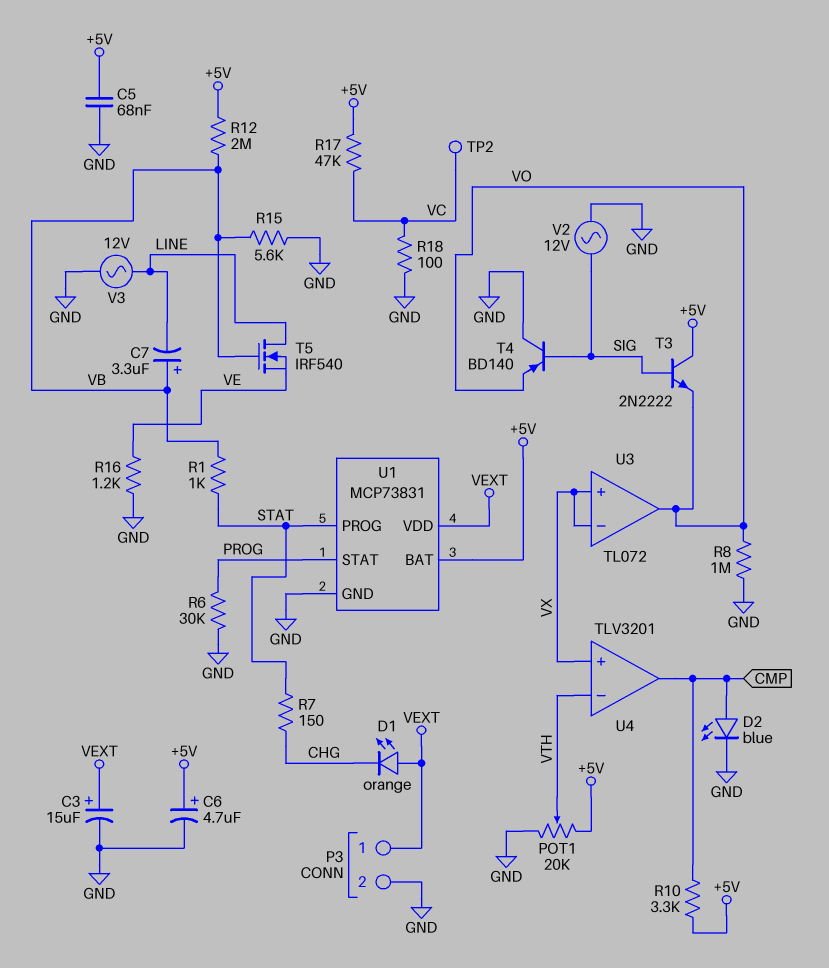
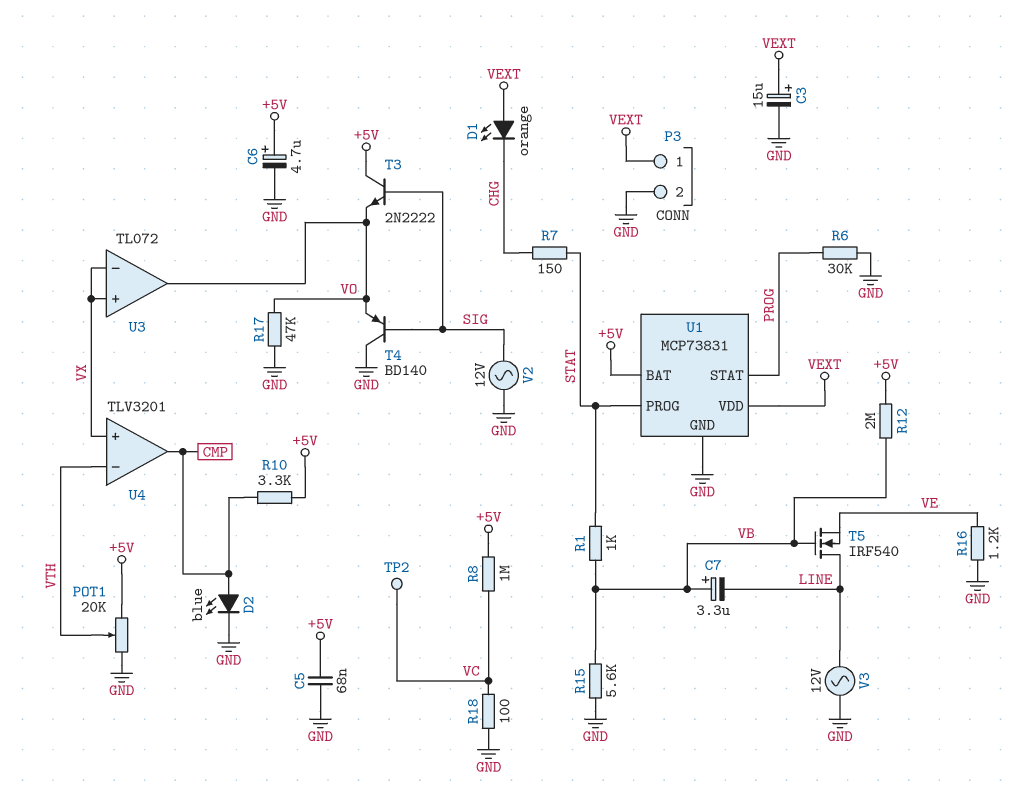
R8: 1M (GND, VO) -> 1M (+5V, VC)
R17: 47k (+5V, VC) -> 47k (GND, VO)

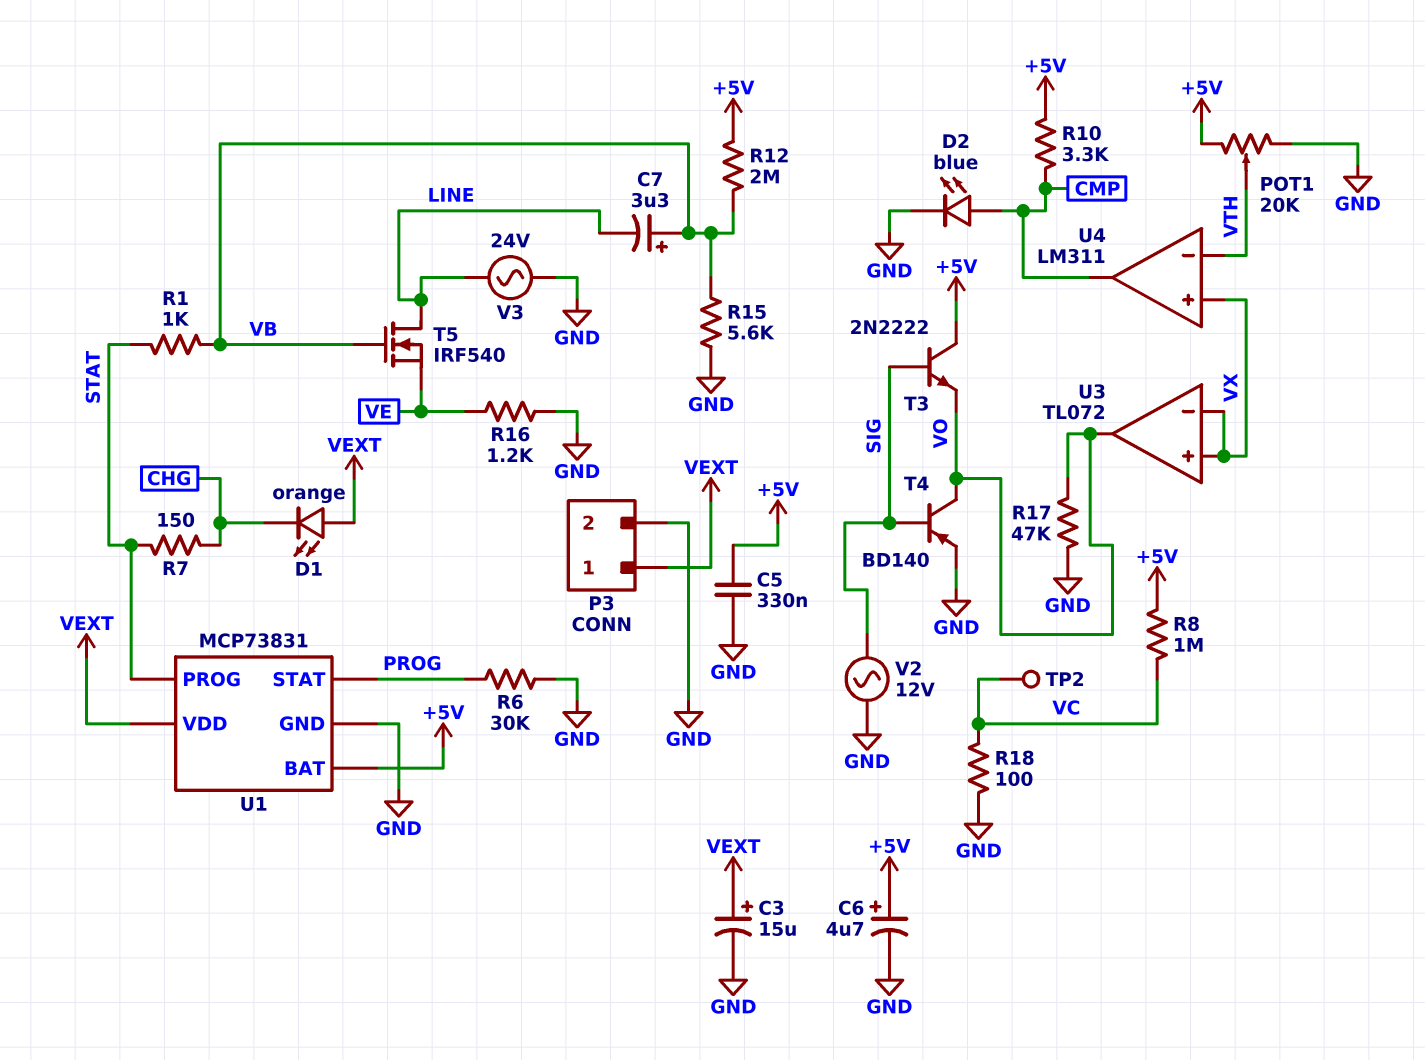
C5: 68nF (+5V, GND) -> 330nF (+5V, GND)
T4: PNP BD140 (B SIG, C GND, E VO) -> PNP BD140 (B SIG, C VO, E GND)
U4: TLV3201 -> LM311
V3: AC 12V (GND, LINE) -> AC 24V (GND, LINE)

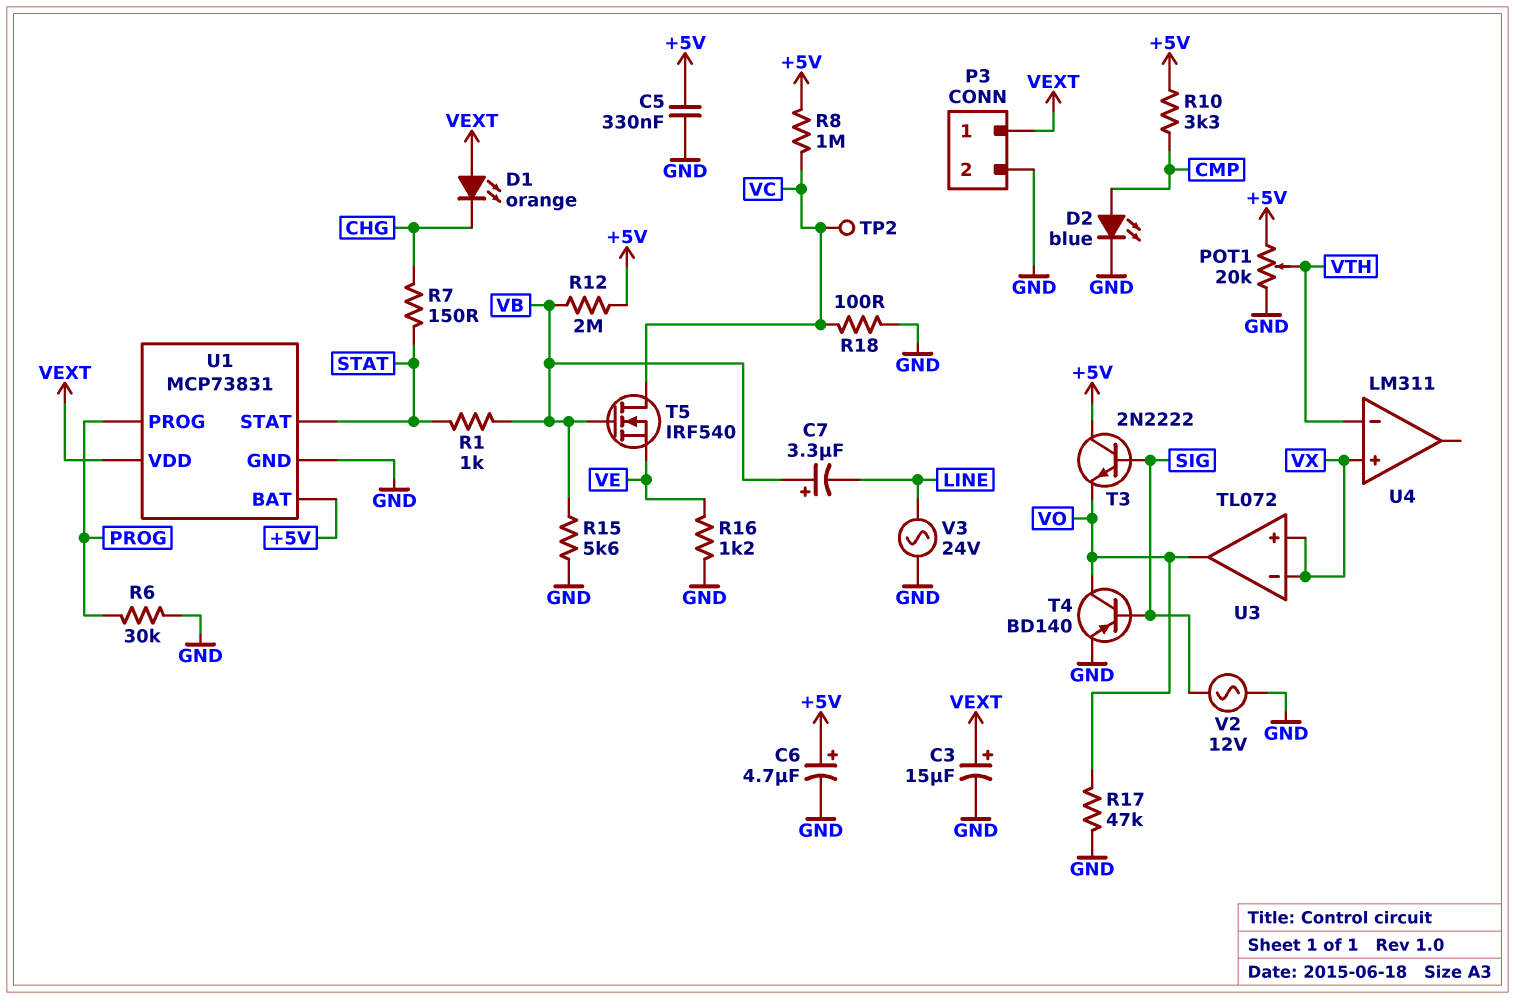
T5: NMOS IRF540 (G VB, D LINE, S VE) -> NMOS IRF540 (G VB, D VC, S VE)
U1 pin PROG: STAT -> PROG
U1 pin STAT: PROG -> STAT
U4 pin out: CMP -> none

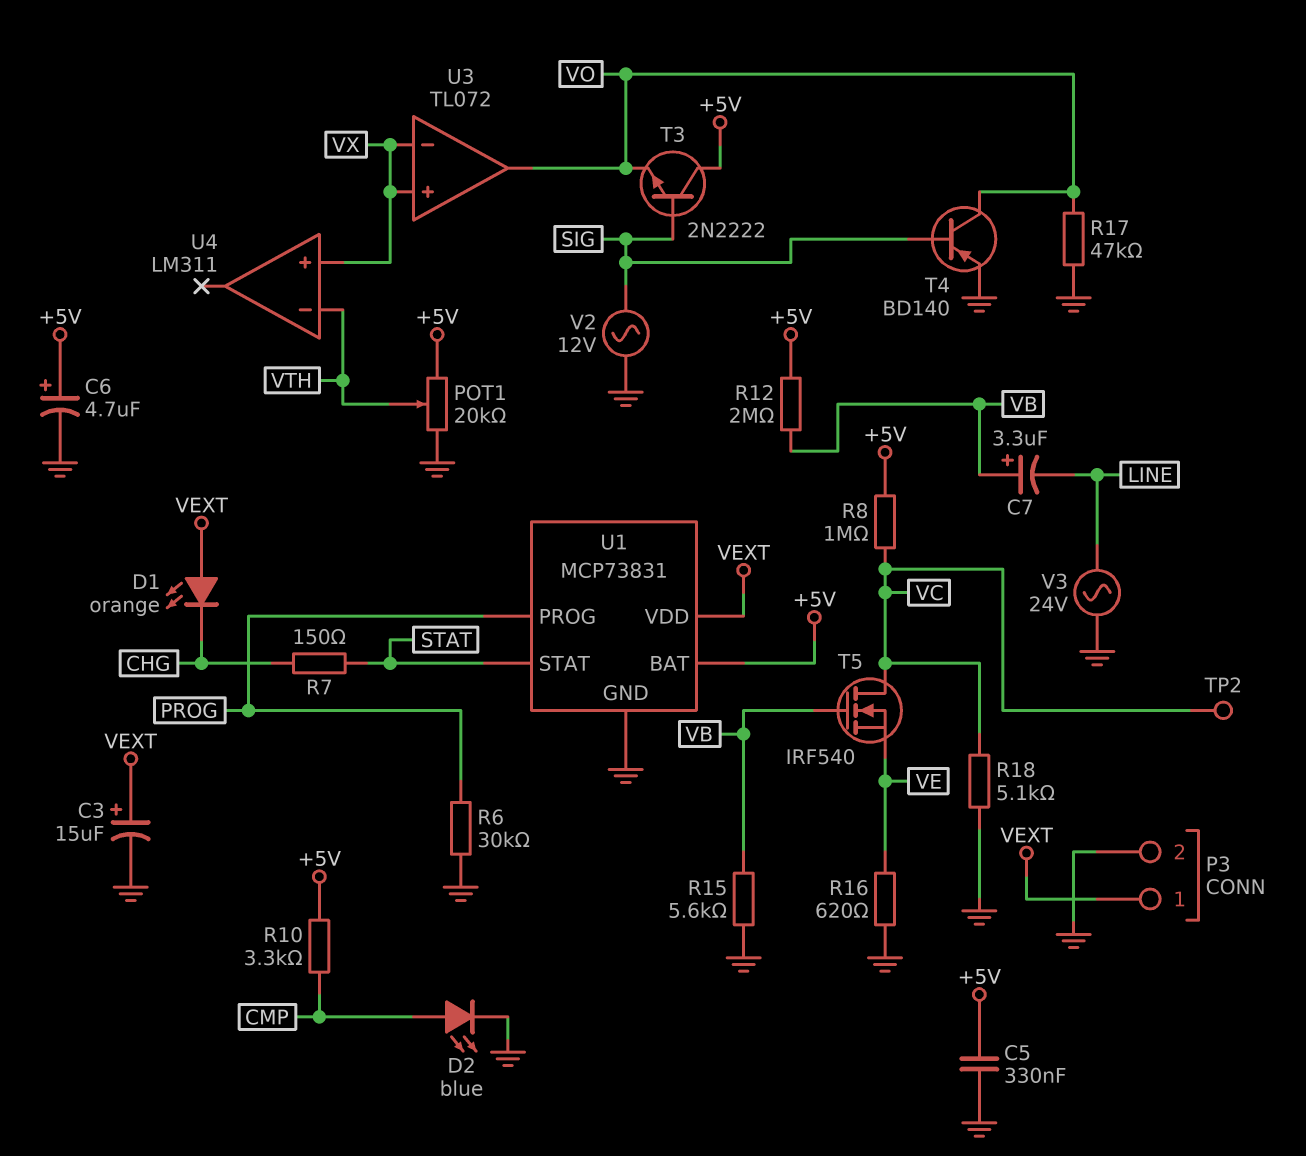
R1: 1k (STAT, VB) -> none
R16: 1.2k (GND, VE) -> 620 (GND, VE)
R18: 100 (GND, VC) -> 5.1k (GND, VC)

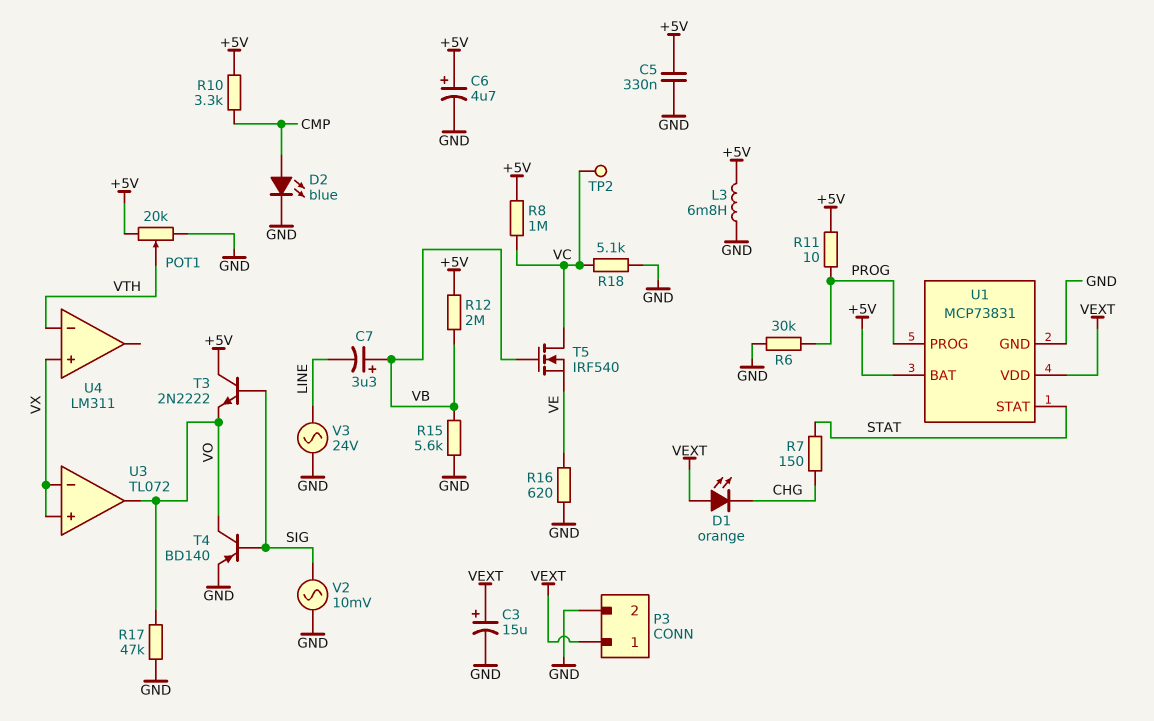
L3: none -> 6.8mH (+5V, GND)
R11: none -> 10 (+5V, PROG)
V2: AC 12V (GND, SIG) -> AC 10mV (GND, SIG)

